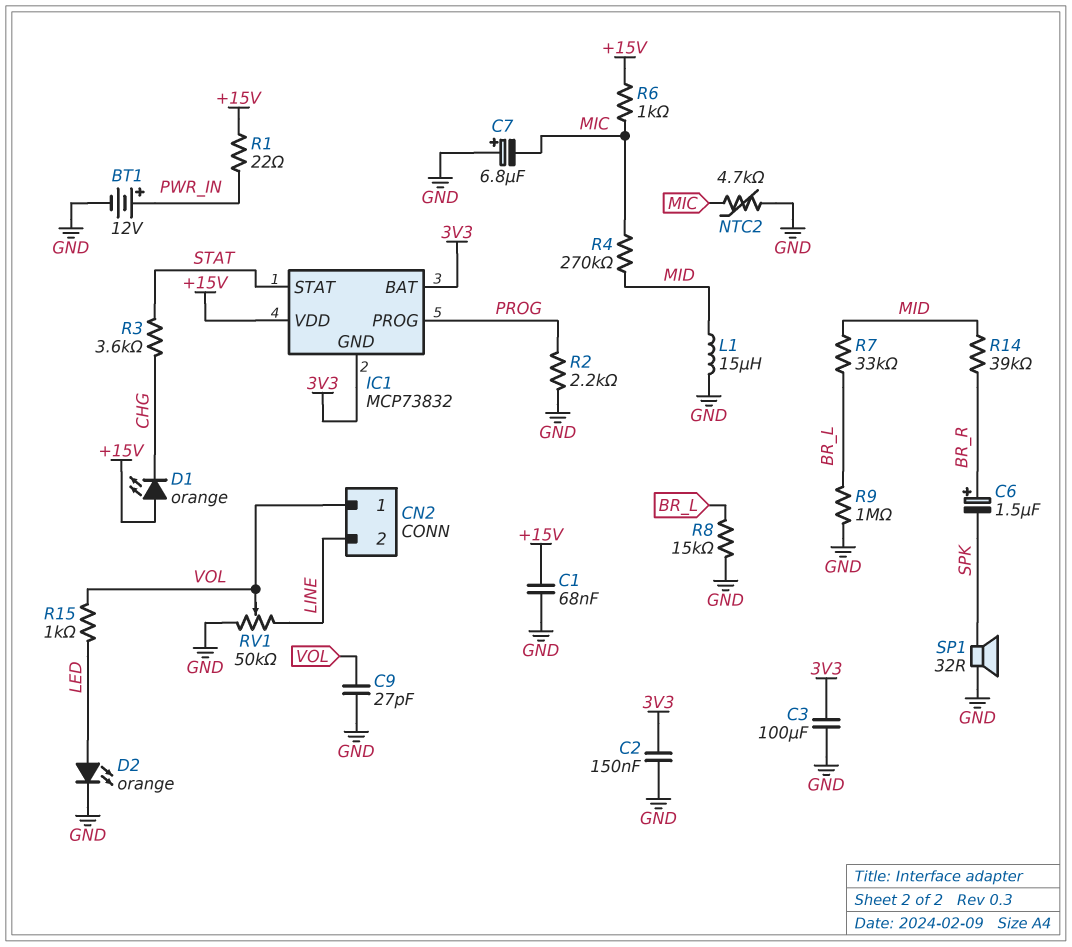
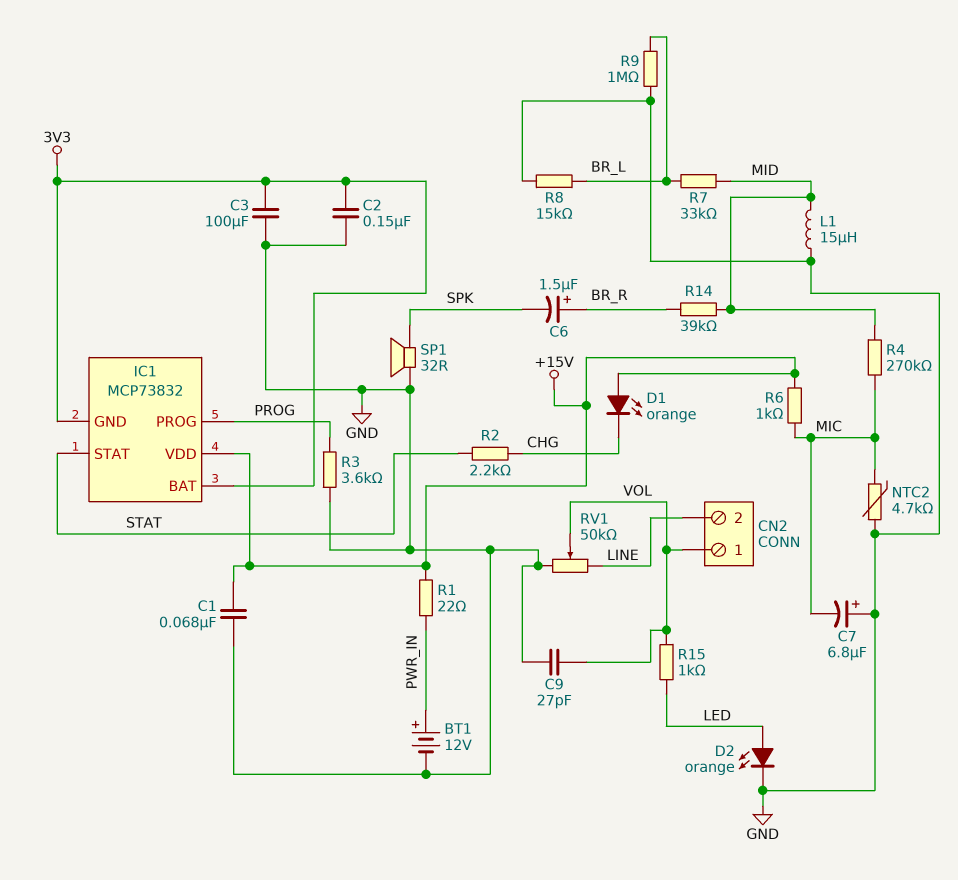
R2: 2.2k (GND, PROG) -> 2.2k (CHG, STAT)
R3: 3.6k (CHG, STAT) -> 3.6k (GND, PROG)

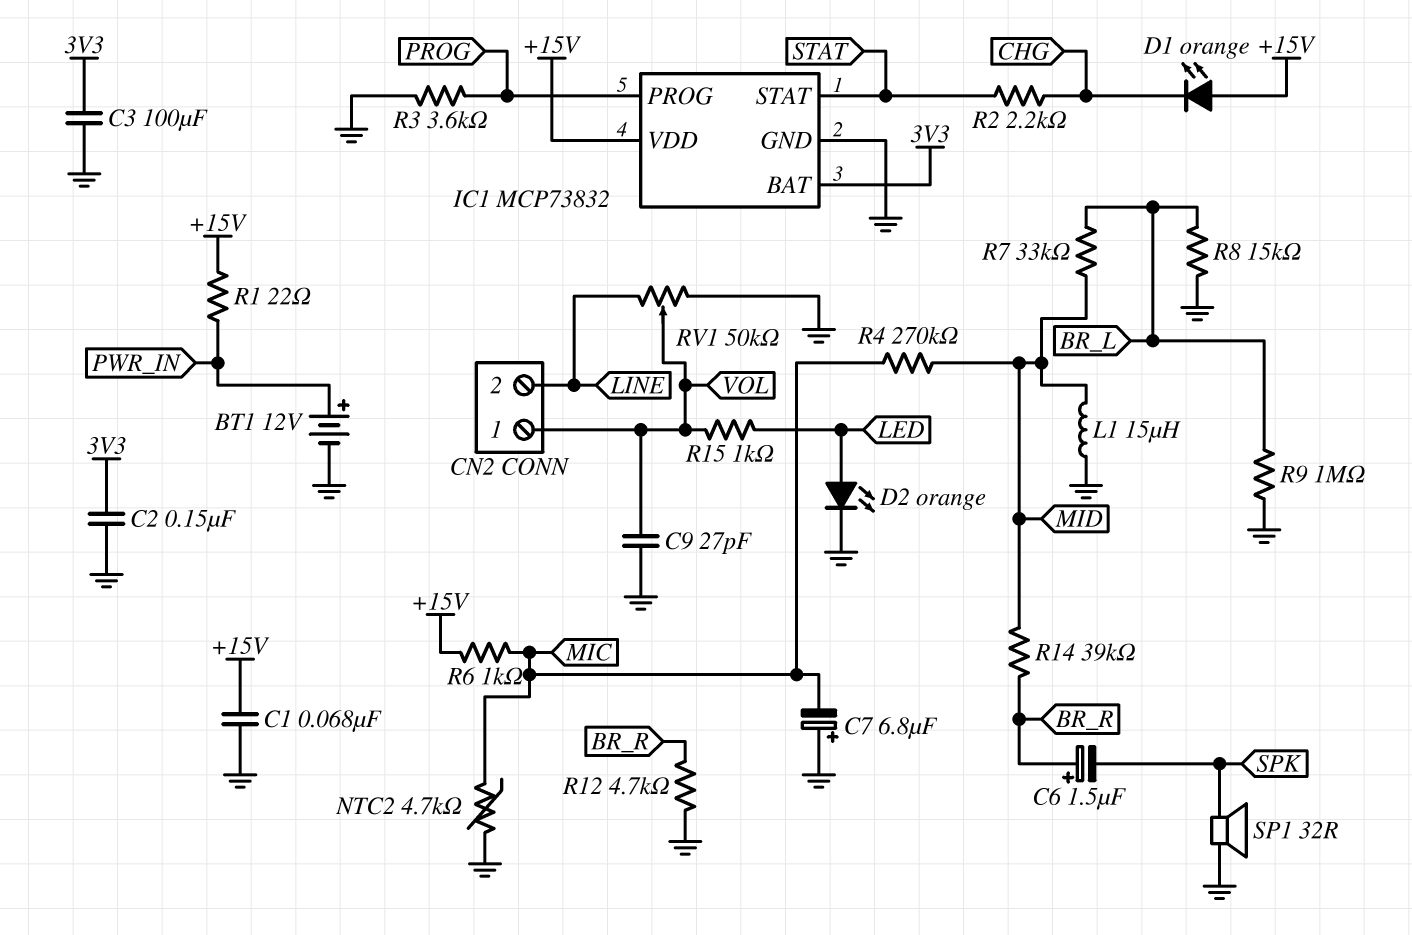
IC1 pin GND: 3V3 -> GND
R12: none -> 4.7k (BR_R, GND)

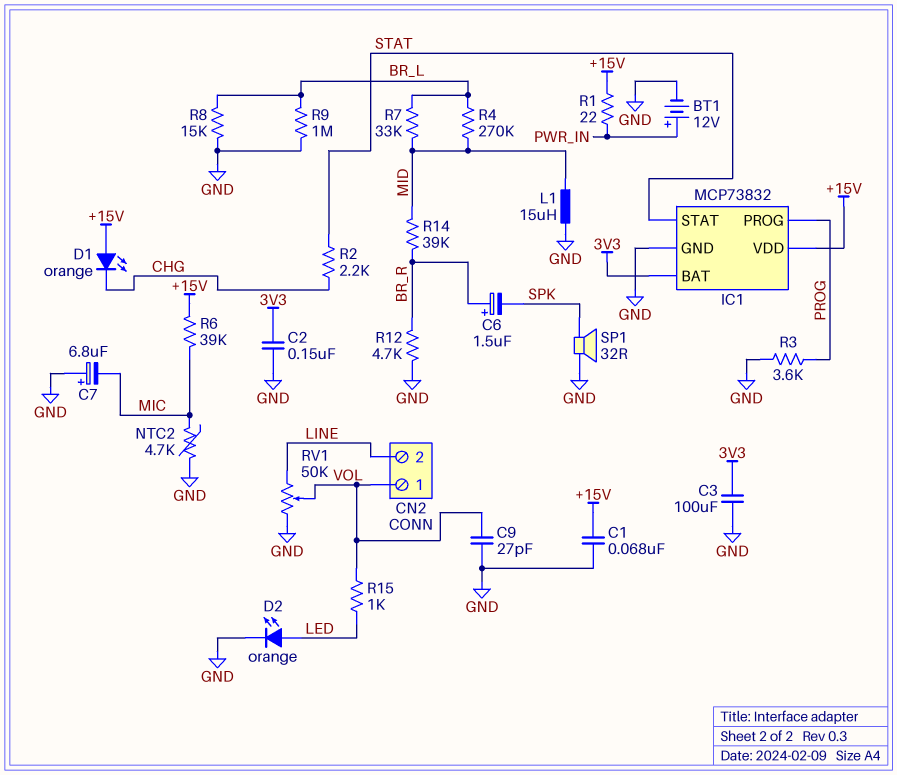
R4: 270k (MIC, MID) -> 270k (BR_L, MID)
R6: 1k (+15V, MIC) -> 39k (+15V, MIC)

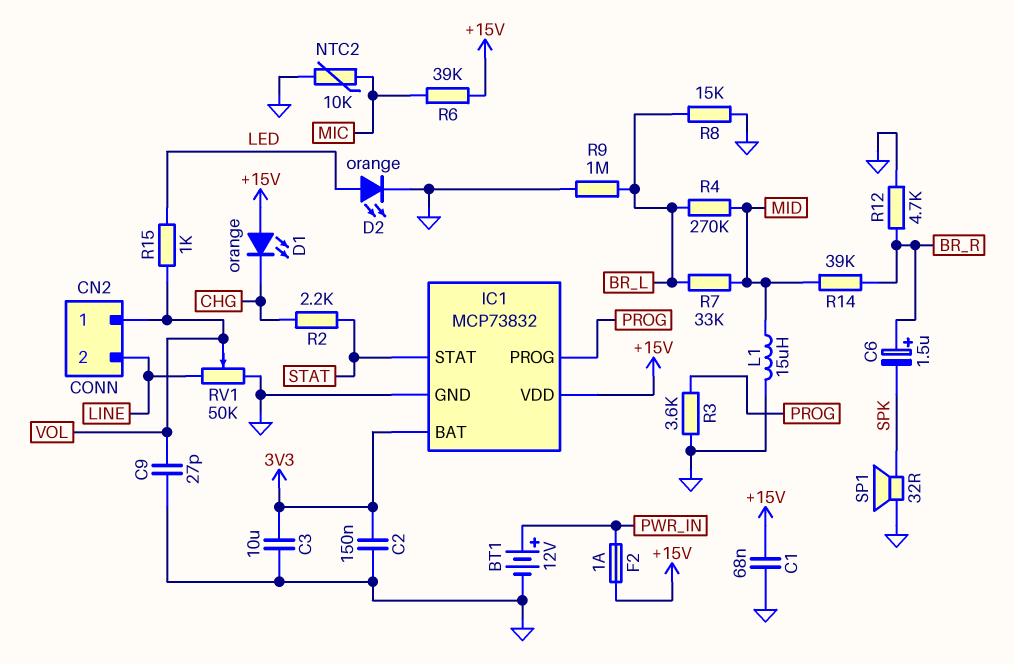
C3: 100uF (3V3, GND) -> 10uF (3V3, GND)
C7: 6.8uF (plus GND, minus MIC) -> none
F2: none -> 1A (+15V, PWR_IN)
NTC2: 4.7k (GND, MIC) -> 10k (GND, MIC)
R1: 22 (+15V, PWR_IN) -> none

